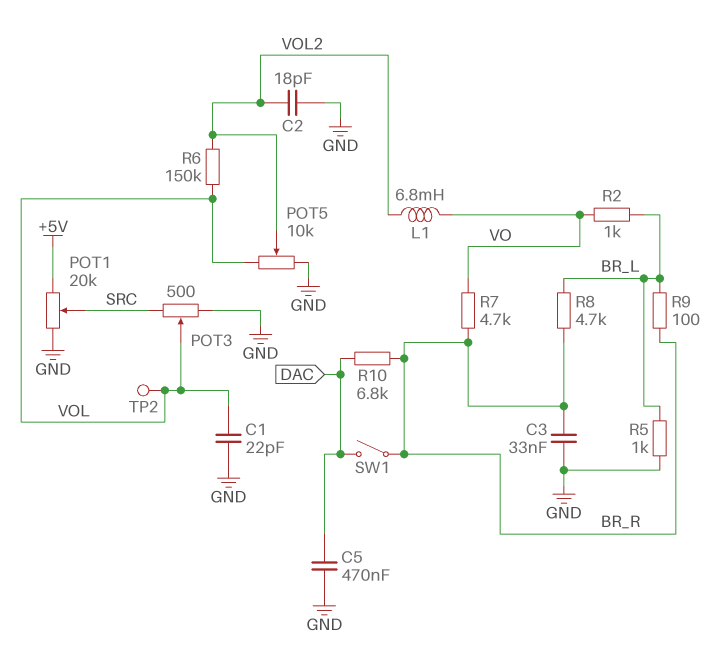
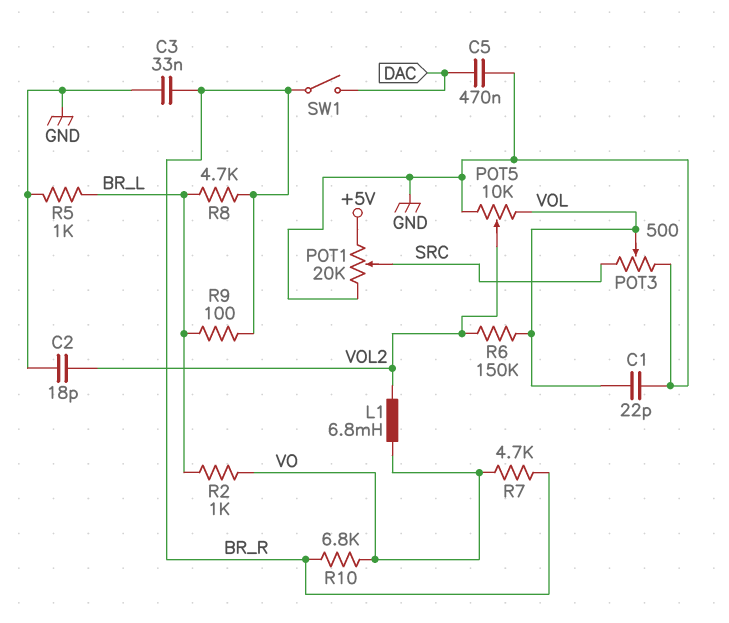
R10: 6.8k (BR_R, DAC) -> 6.8k (BR_R, VO)
TP2: test point (VOL) -> none

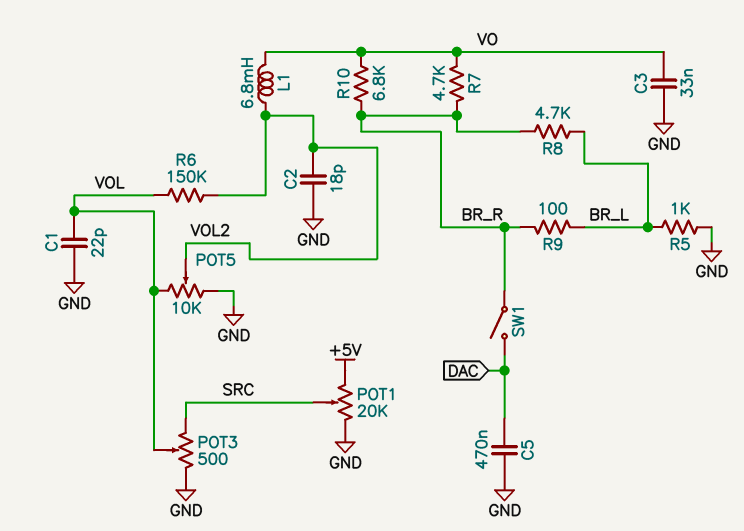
C3: 33nF (BR_R, GND) -> 33nF (GND, VO)
R2: 1k (BR_L, VO) -> none

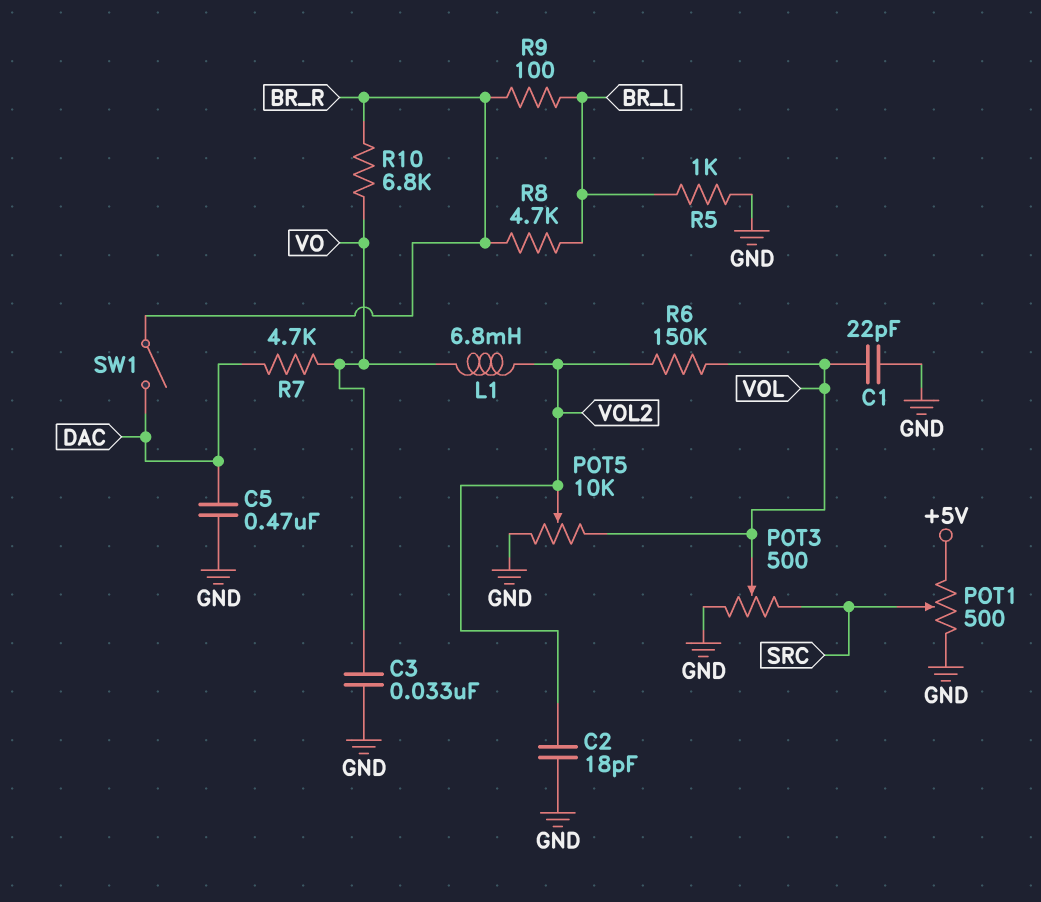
POT1: 20k (+5V, GND, wiper SRC) -> 500 (+5V, GND, wiper SRC)
R7: 4.7k (BR_R, VO) -> 4.7k (DAC, VO)

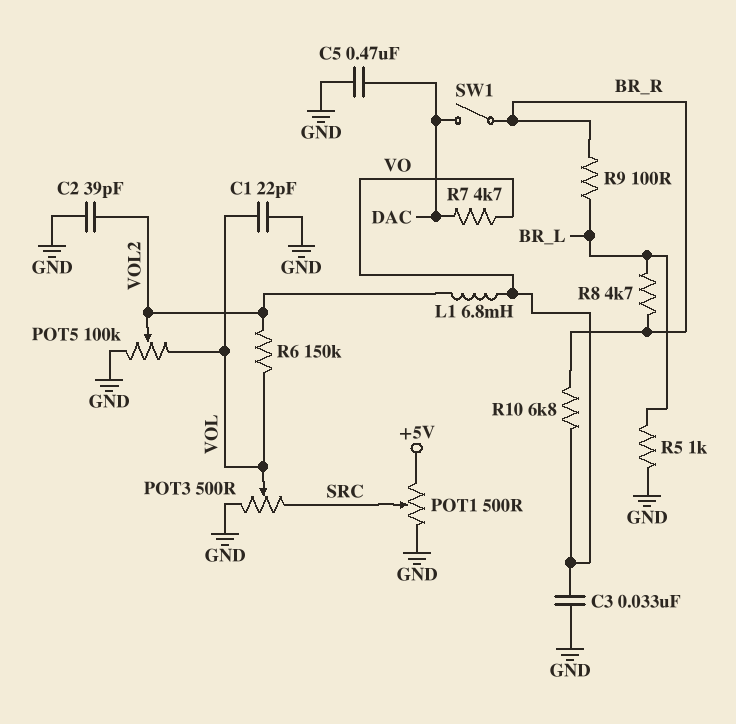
C2: 18pF (GND, VOL2) -> 39pF (GND, VOL2)
POT5: 10k (GND, VOL, wiper VOL2) -> 100k (GND, VOL, wiper VOL2)

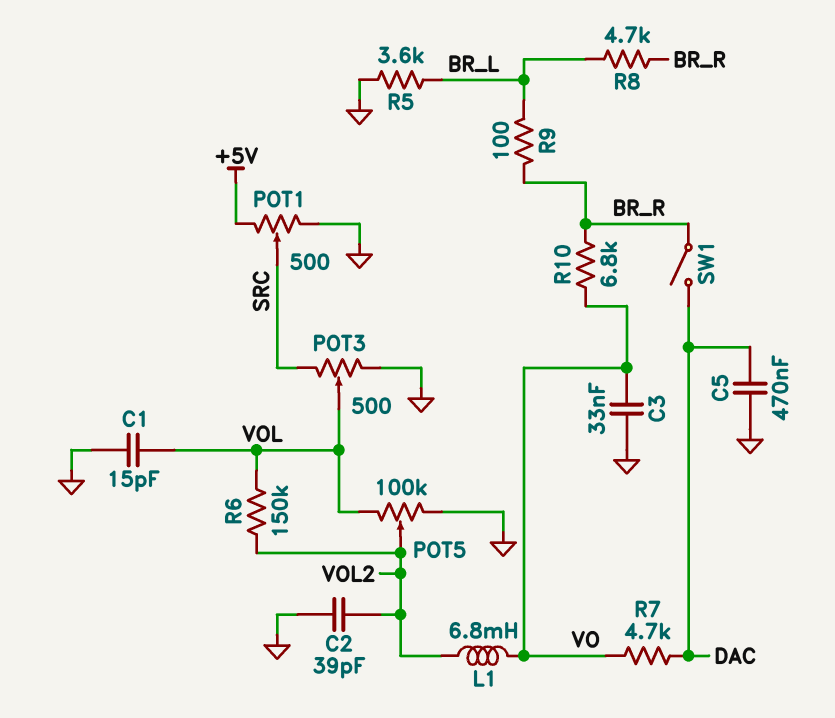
C1: 22pF (GND, VOL) -> 15pF (GND, VOL)
R5: 1k (BR_L, GND) -> 3.6k (BR_L, GND)

